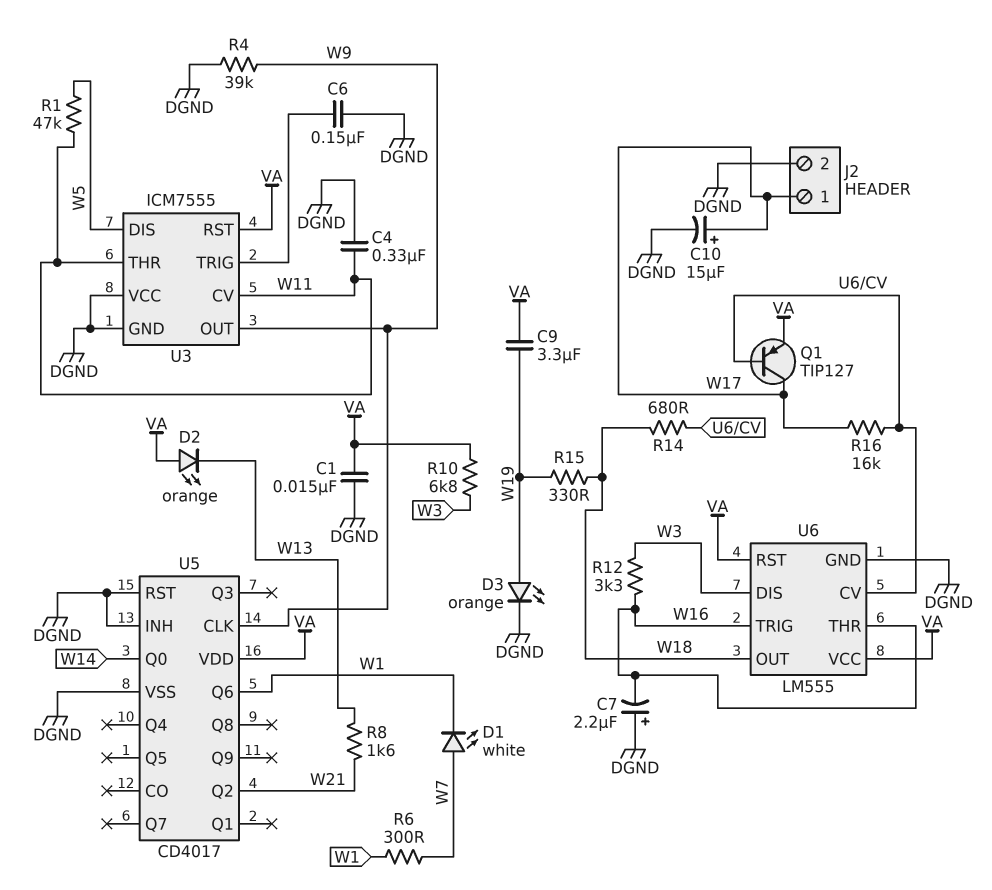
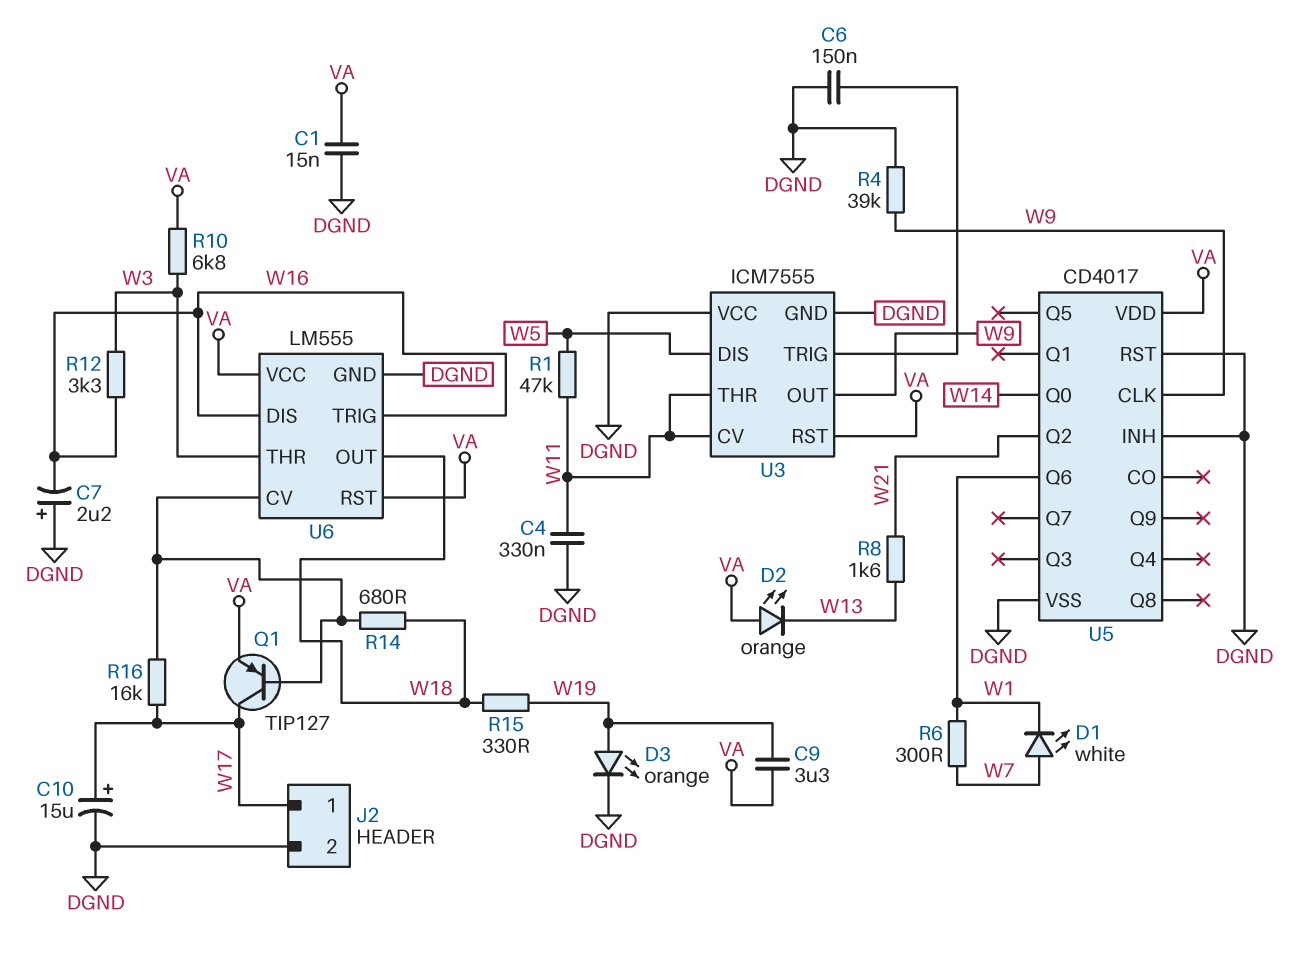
U6 pin DIS: W3 -> W16
U6 pin THR: W16 -> W3

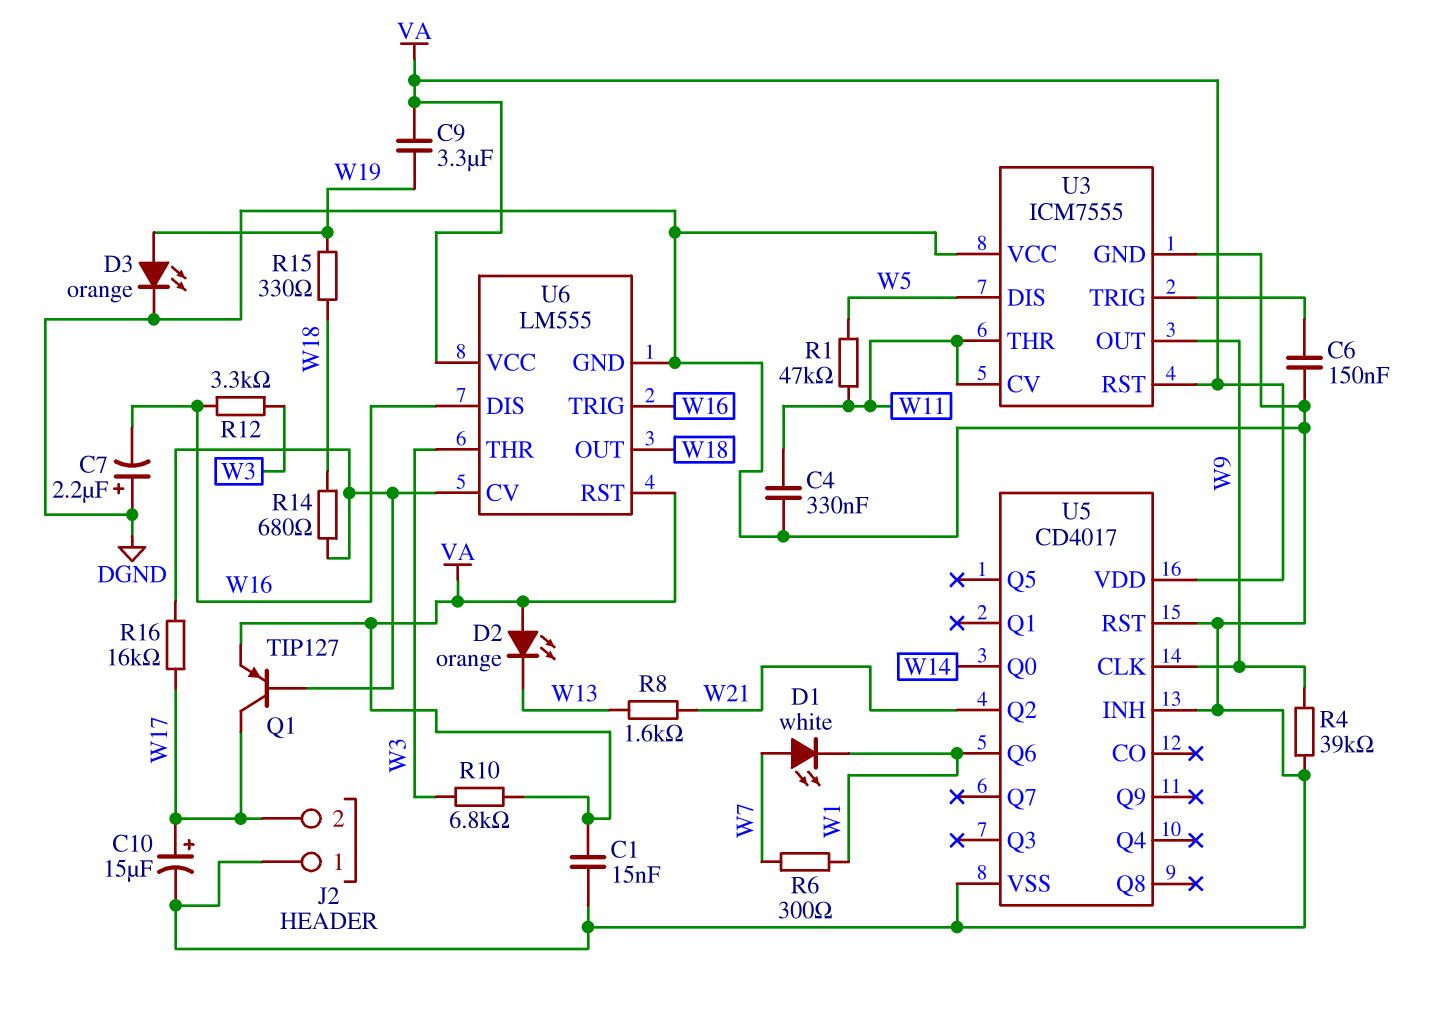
J2 pin 1: W17 -> DGND
J2 pin 2: DGND -> W17

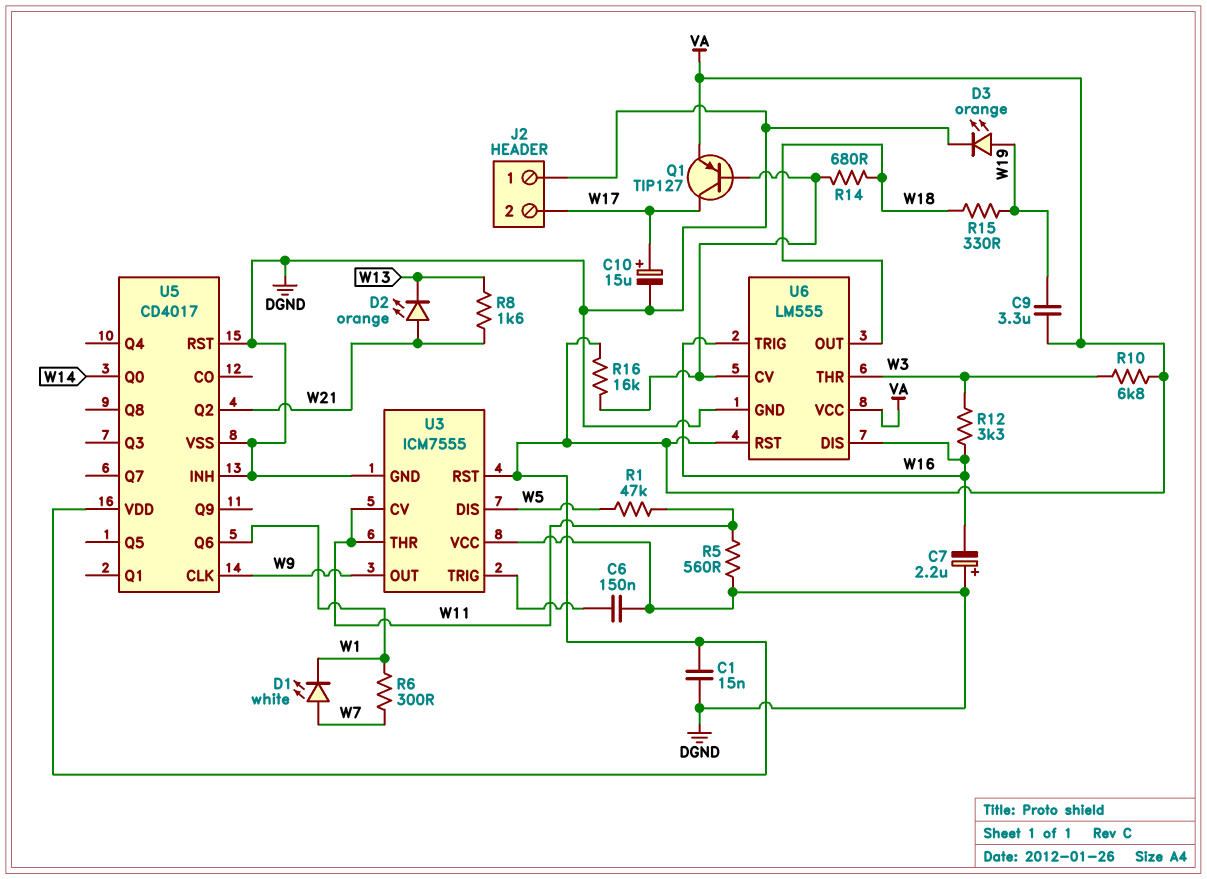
C4: 330nF (DGND, W11) -> none
D2: LED orange (A VA, K W13) -> LED orange (A W21, K W13)
R4: 39k (DGND, W9) -> none
R5: none -> 560 (DGND, W11)
R16: 16k (U6/CV, W17) -> 16k (U6/CV, VA)

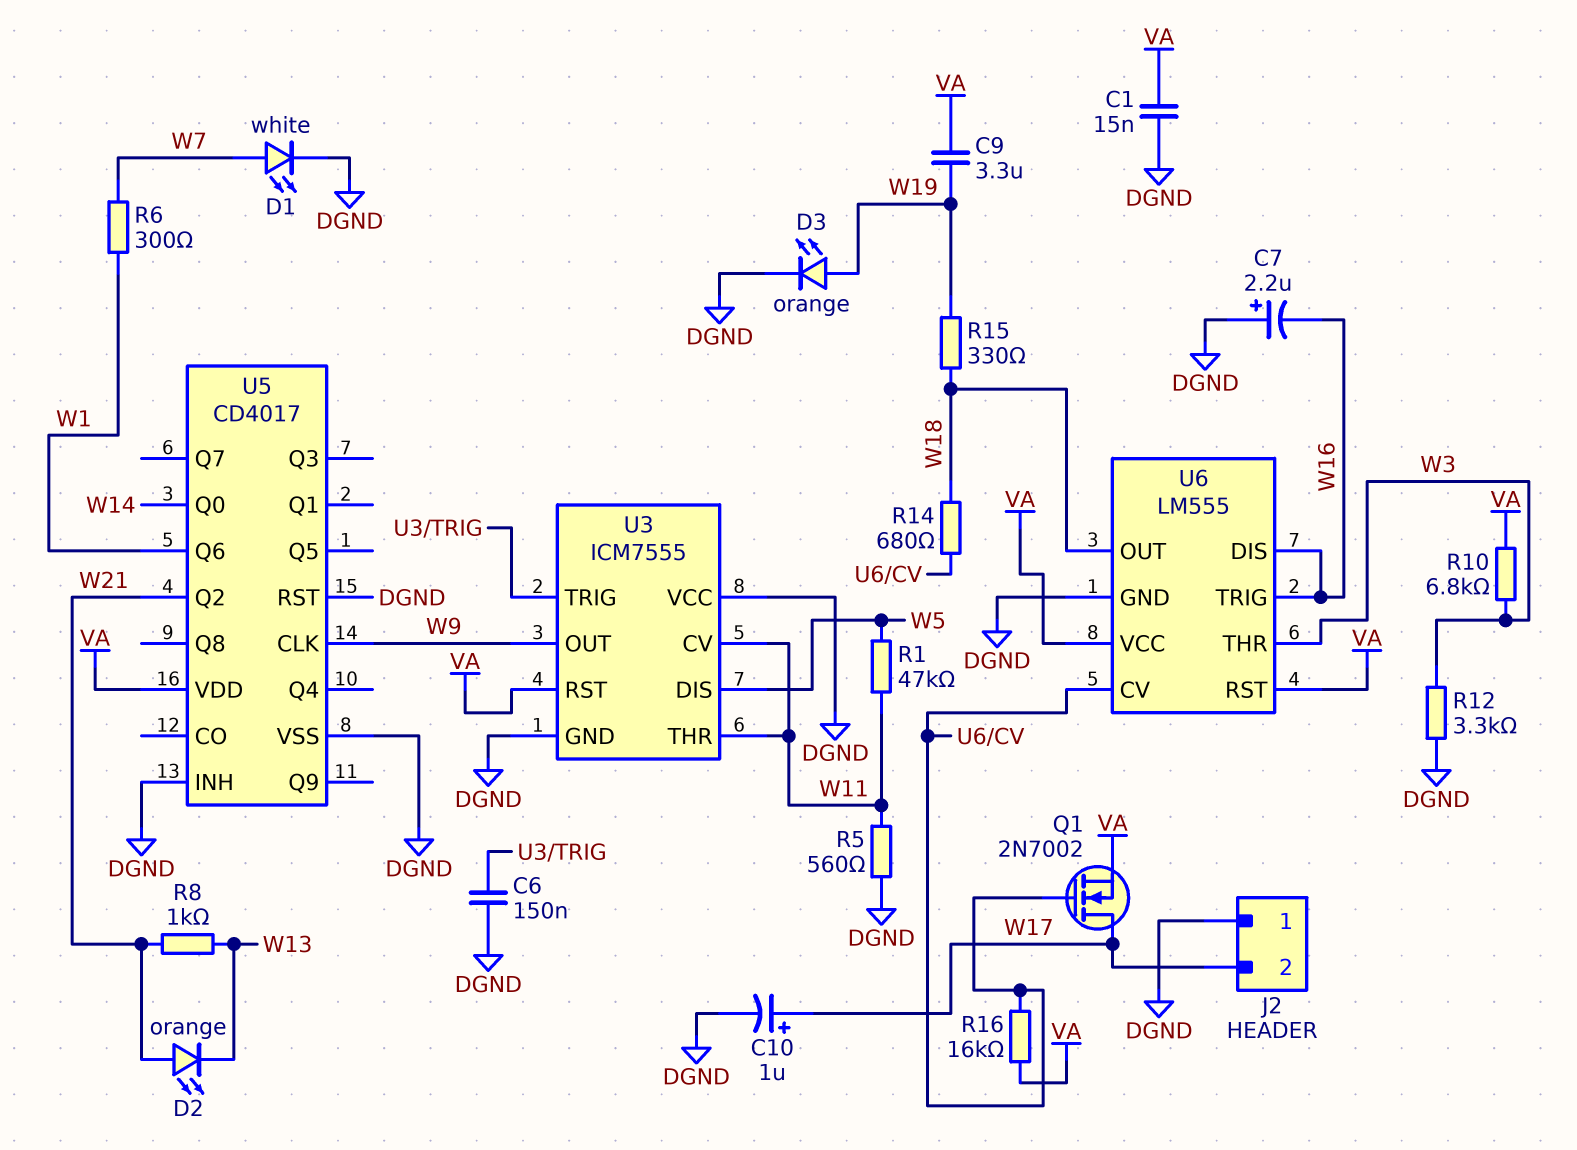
C10: 15uF (plus W17, minus DGND) -> 1uF (plus W17, minus DGND)
D1: LED white (A W7, K W1) -> LED white (A W7, K DGND)
Q1: PNP TIP127 (B U6/CV, C W17, E VA) -> NMOS 2N7002 (G U6/CV, D W17, S VA)
R8: 1.6k (W13, W21) -> 1k (W13, W21)
R12: 3.3k (W3, W16) -> 3.3k (DGND, W3)

